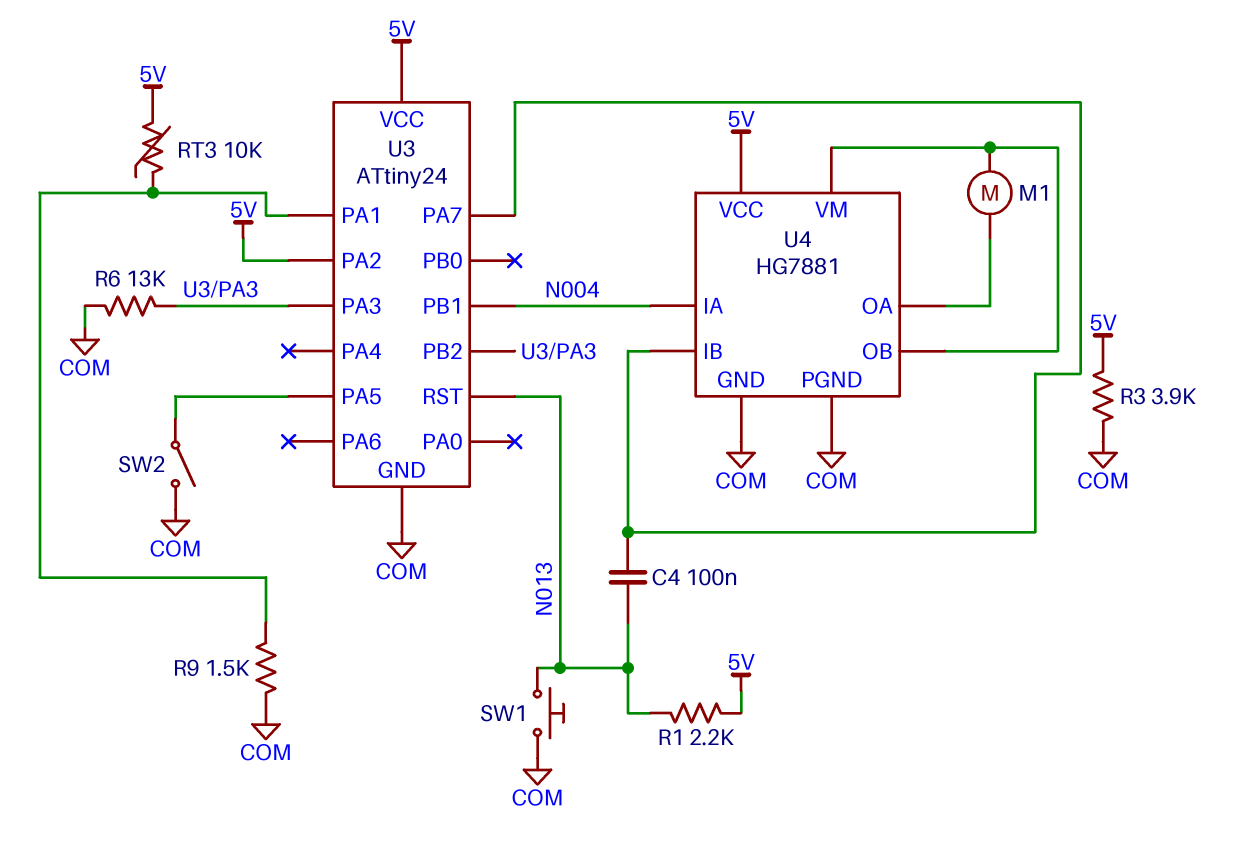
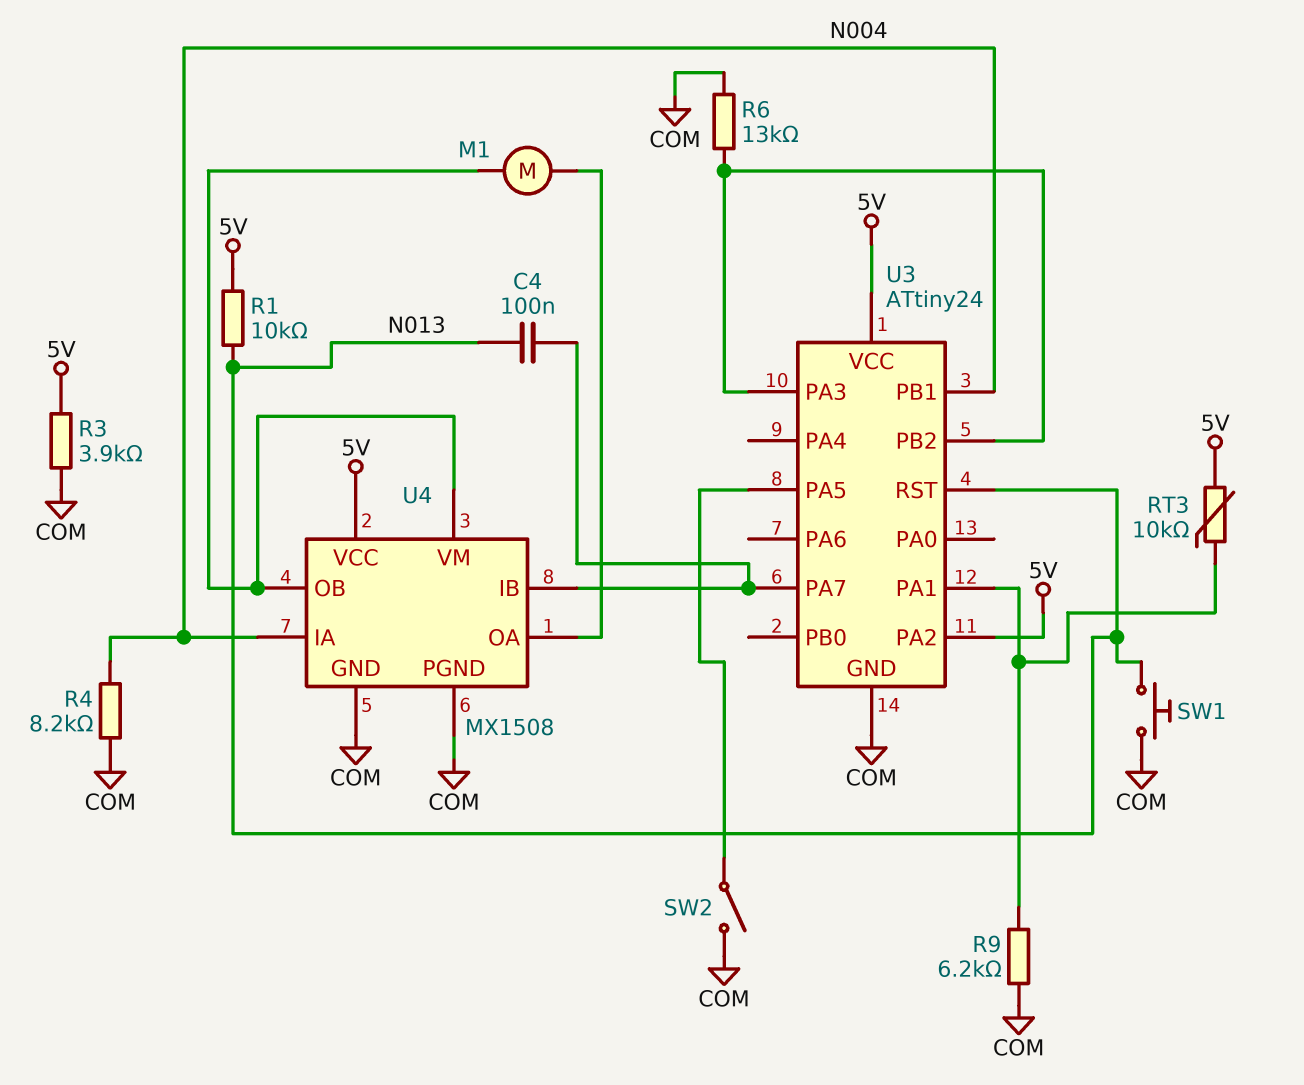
R1: 2.2k (5V, N013) -> 10k (5V, N013)
R4: none -> 8.2k (COM, N004)
R9: 1.5k (COM, U3/PA1) -> 6.2k (COM, U3/PA1)
U4: HG7881 -> MX1508

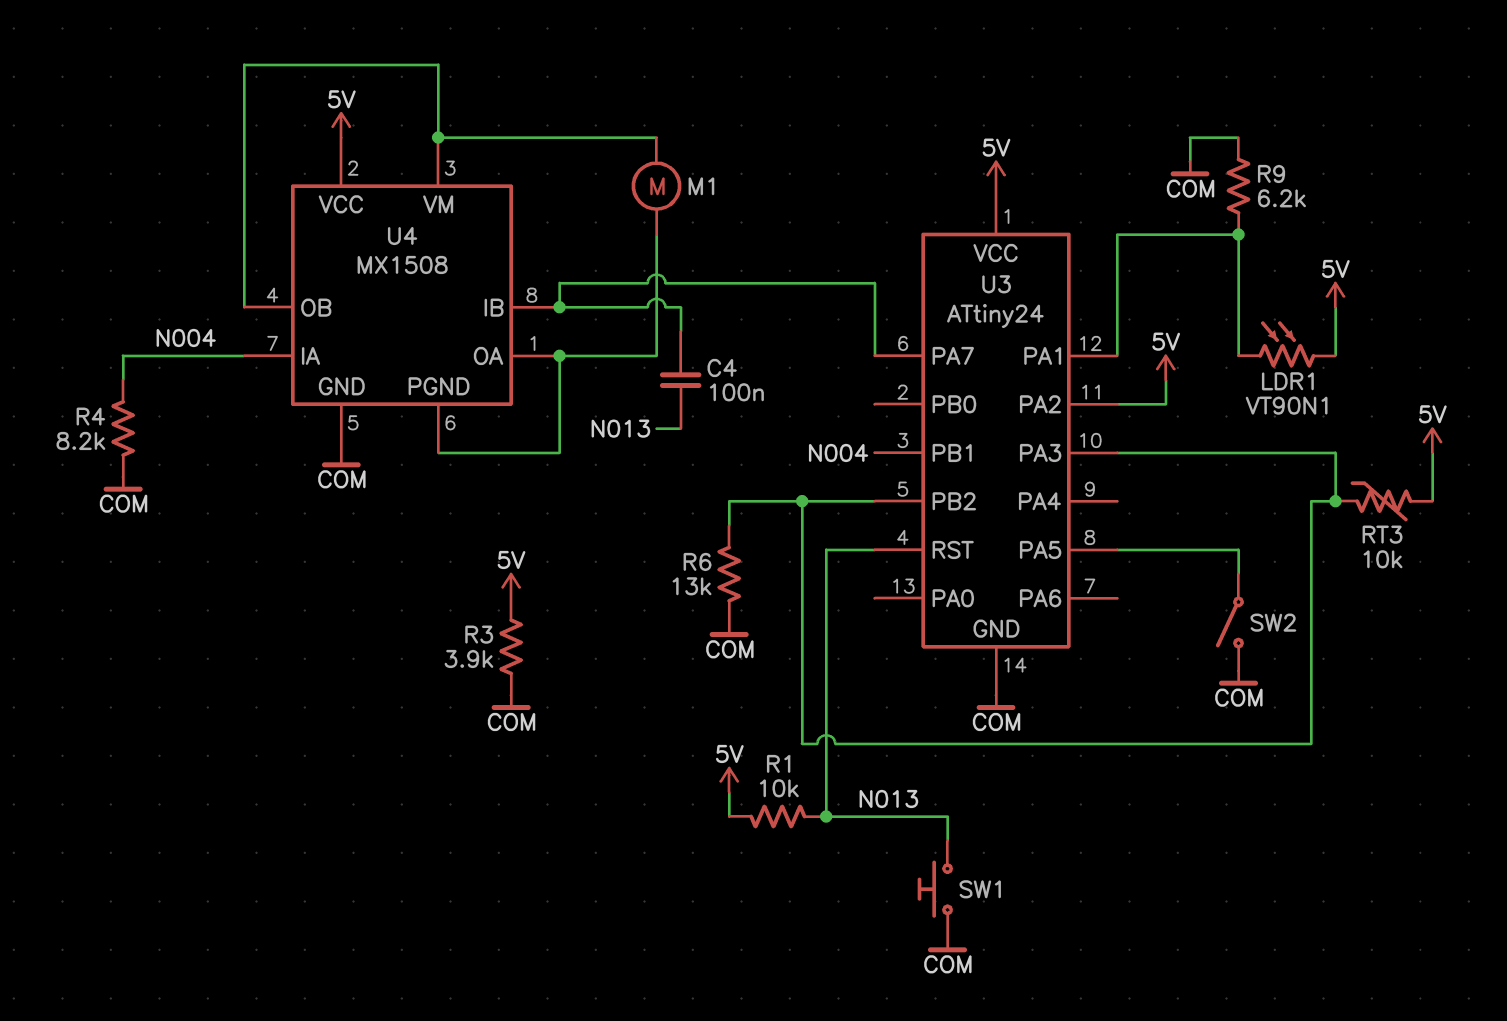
LDR1: none -> VT90N1 (5V, U3/PA1)
RT3: 10k (5V, U3/PA1) -> 10k (5V, U3/PA3)
U4 pin PGND: COM -> U4/OA

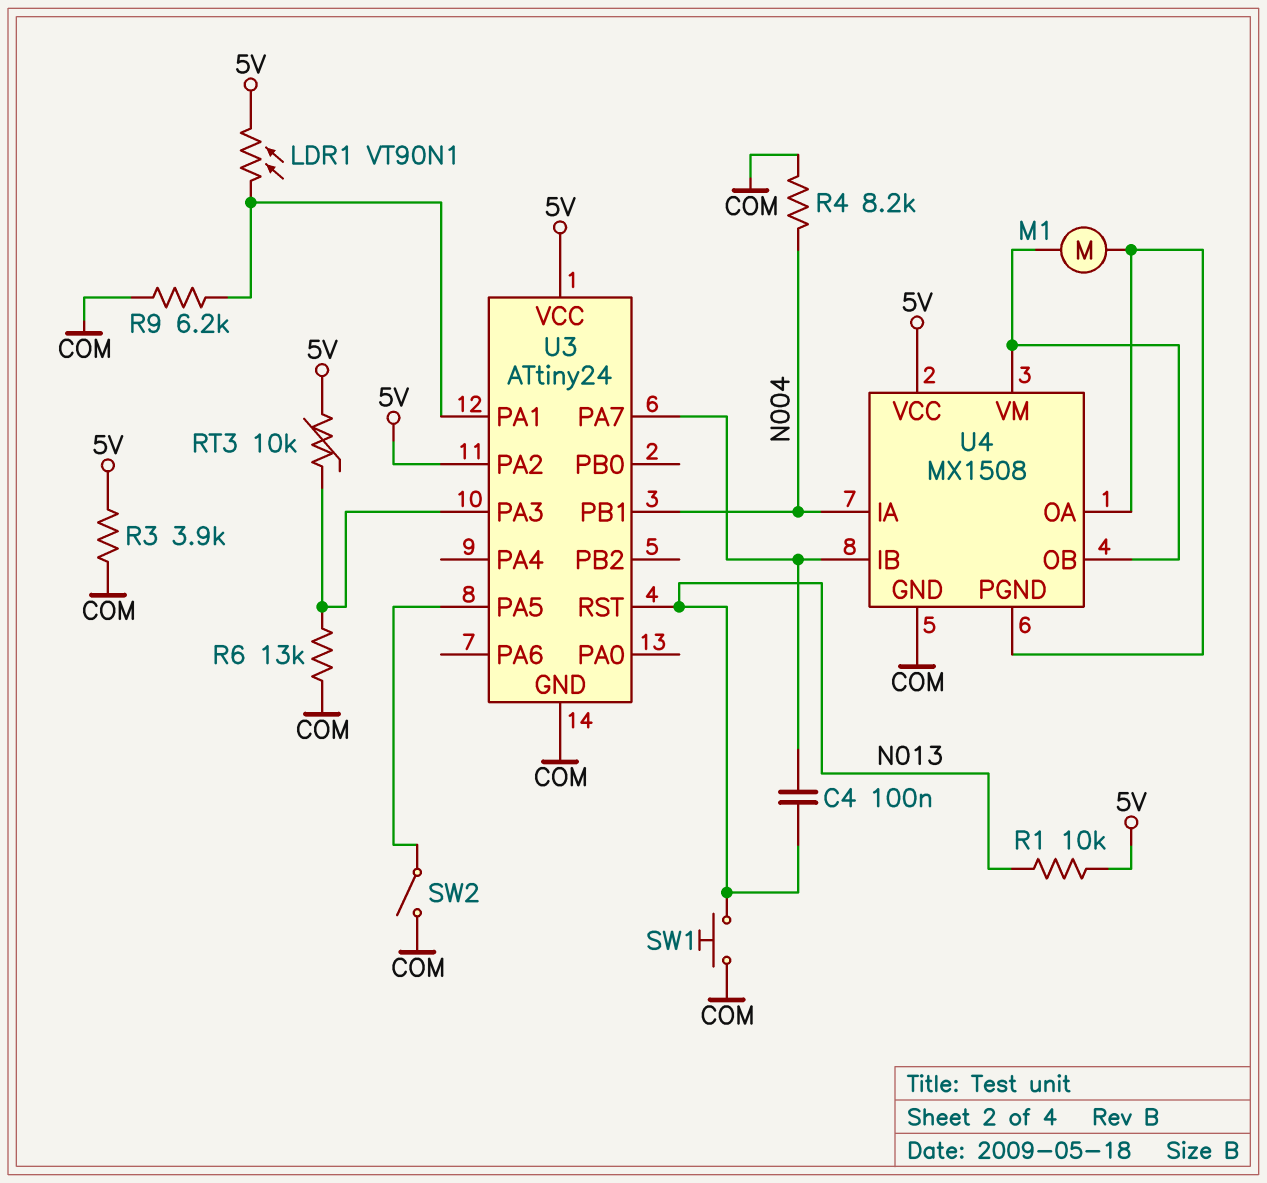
U3 pin PB2: U3/PA3 -> none

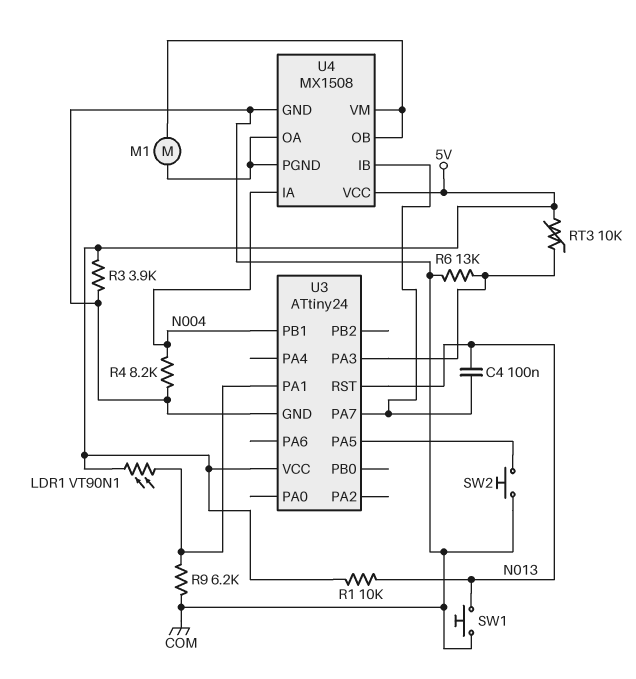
SW2: switch (COM, U3/PA5) -> button (COM, U3/PA5)
U3 pin PA2: 5V -> none

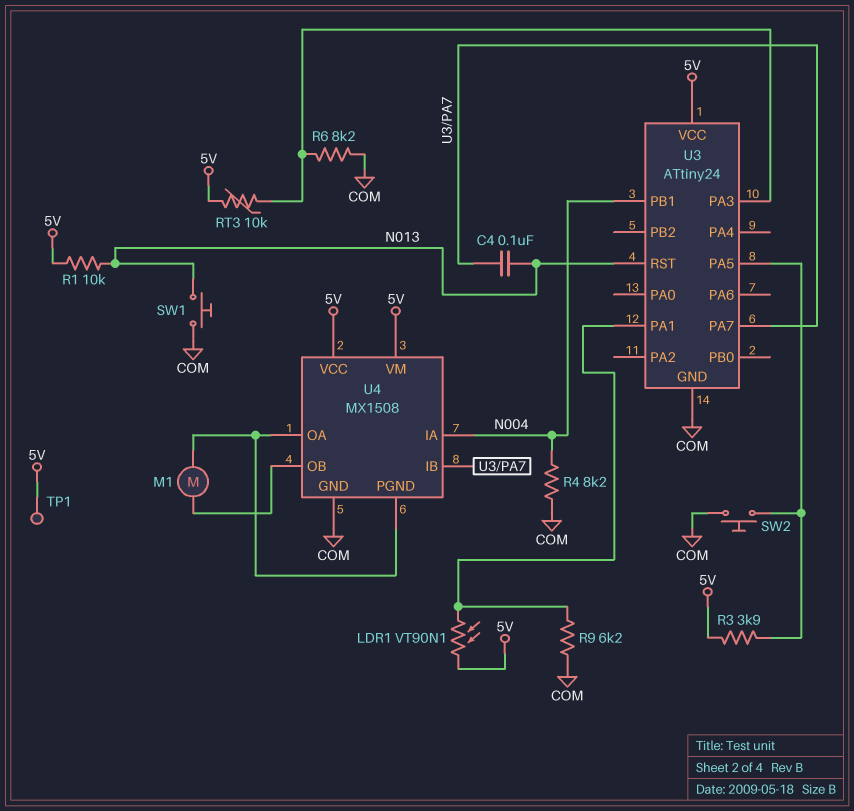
R3: 3.9k (5V, COM) -> 3.9k (5V, U3/PA5)
R6: 13k (COM, U3/PA3) -> 8.2k (COM, U3/PA3)
TP1: none -> test point (5V)
U4 pin VM: U4/OB -> 5V

